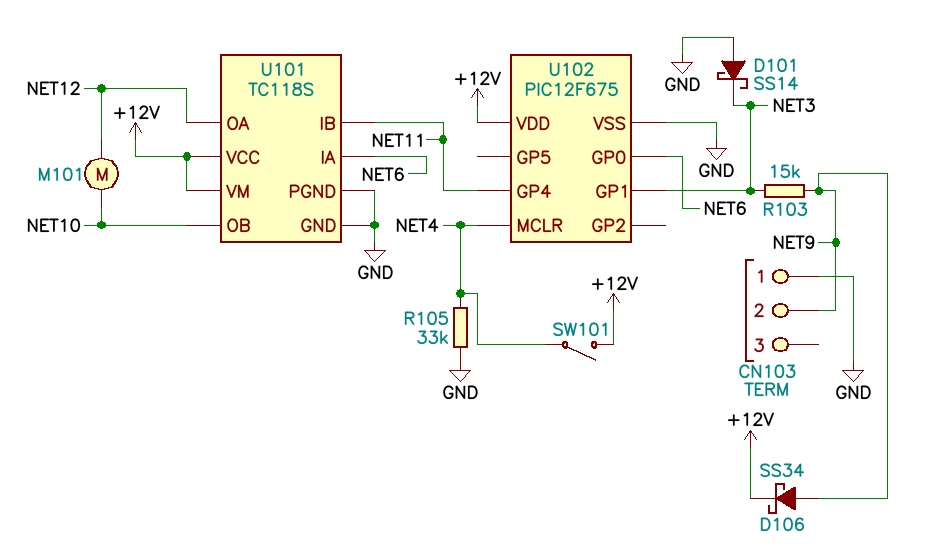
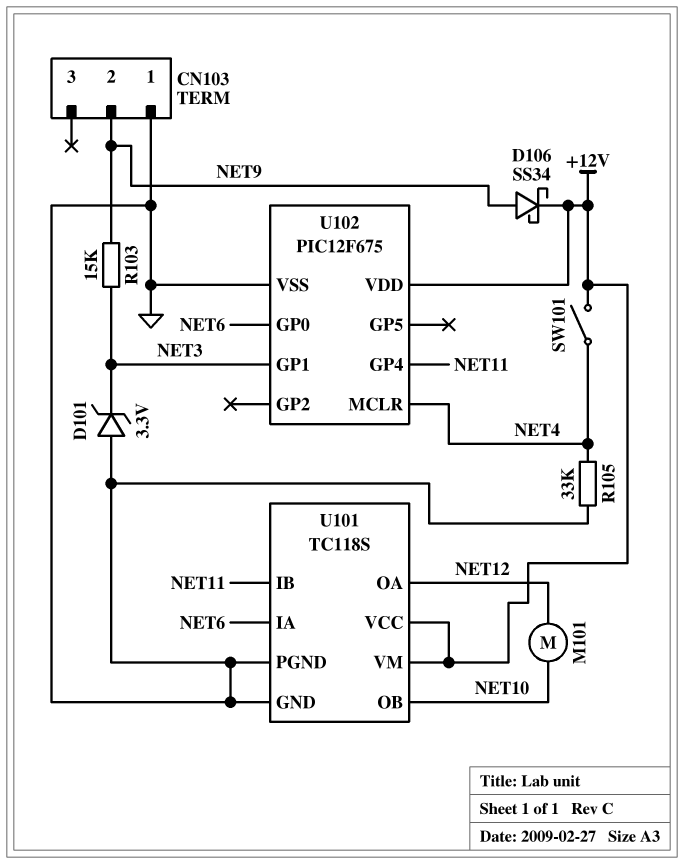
D101: schottky SS14 (A GND, K NET3) -> zener 3.3V (A GND, K NET3)

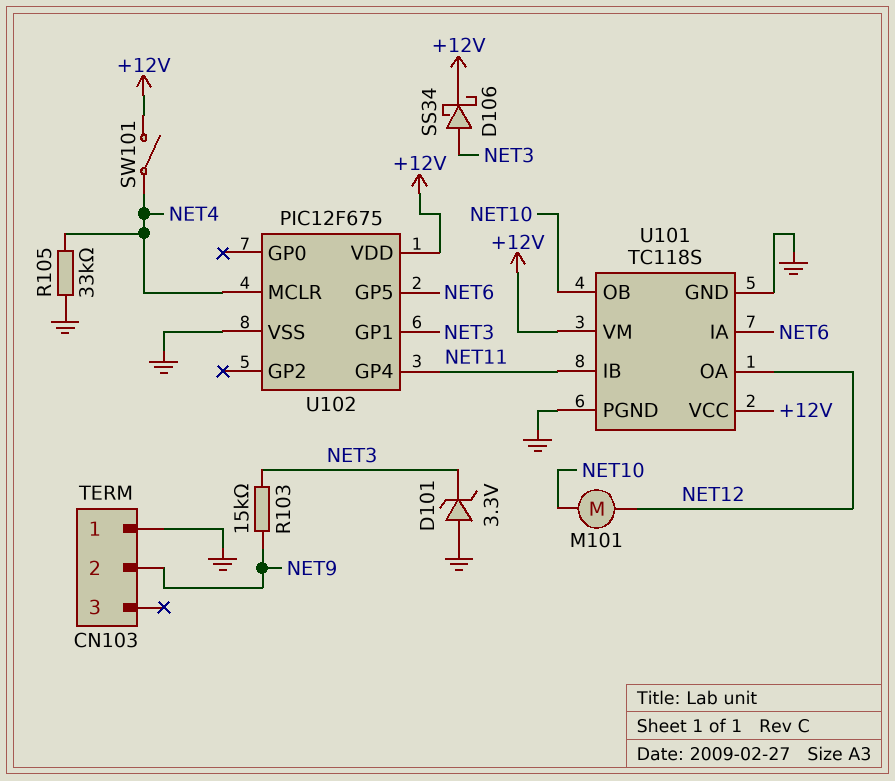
D106: schottky SS34 (A NET9, K +12V) -> schottky SS34 (A NET3, K +12V)
U102 pin GP0: NET6 -> none
U102 pin GP5: none -> NET6

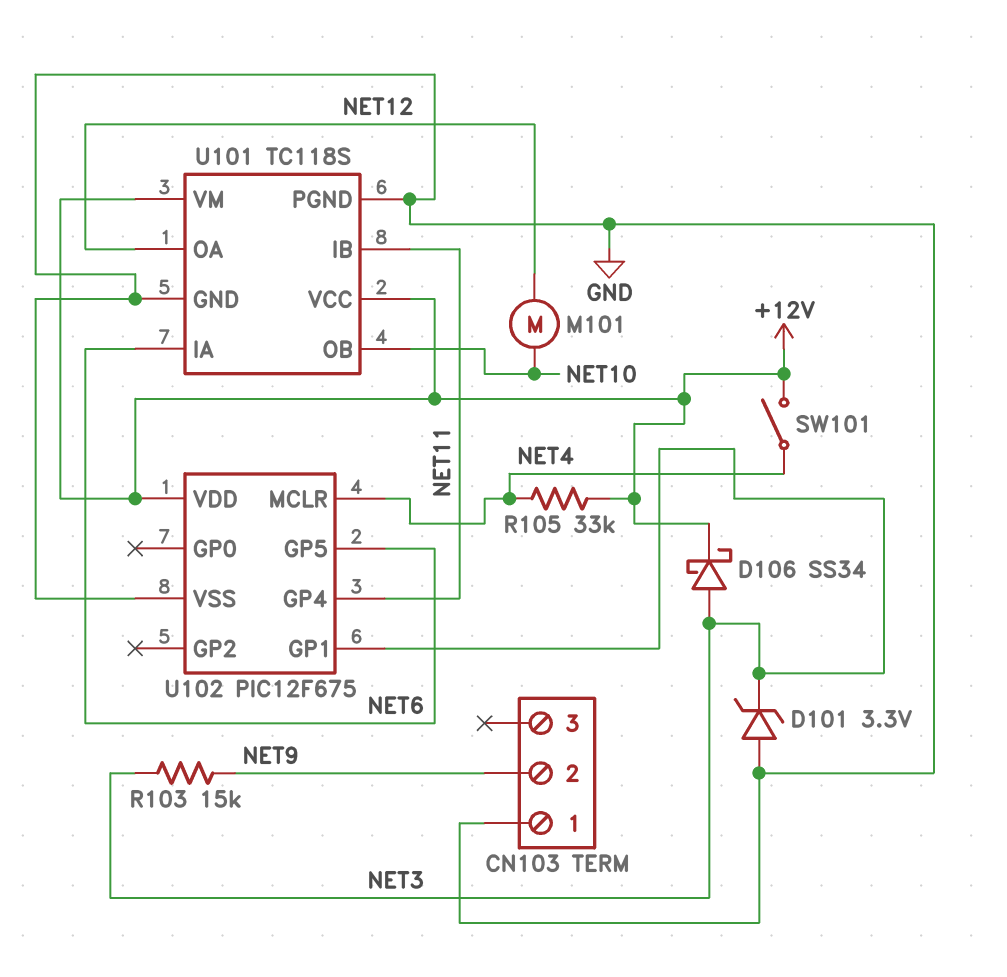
R105: 33k (GND, NET4) -> 33k (+12V, NET4)

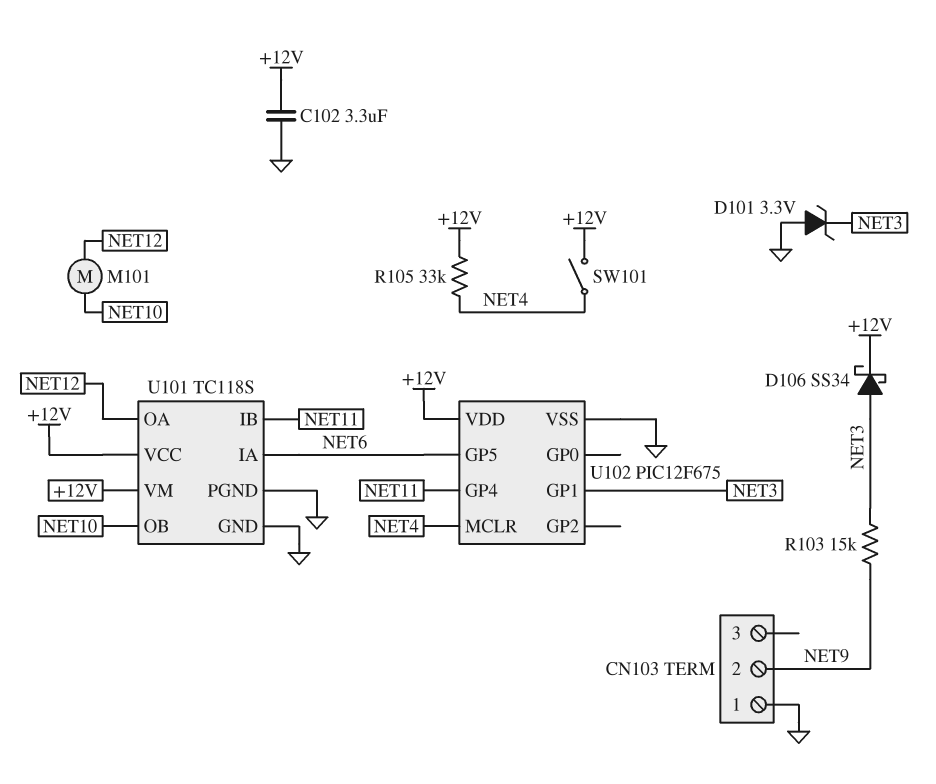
C102: none -> 3.3uF (+12V, GND)

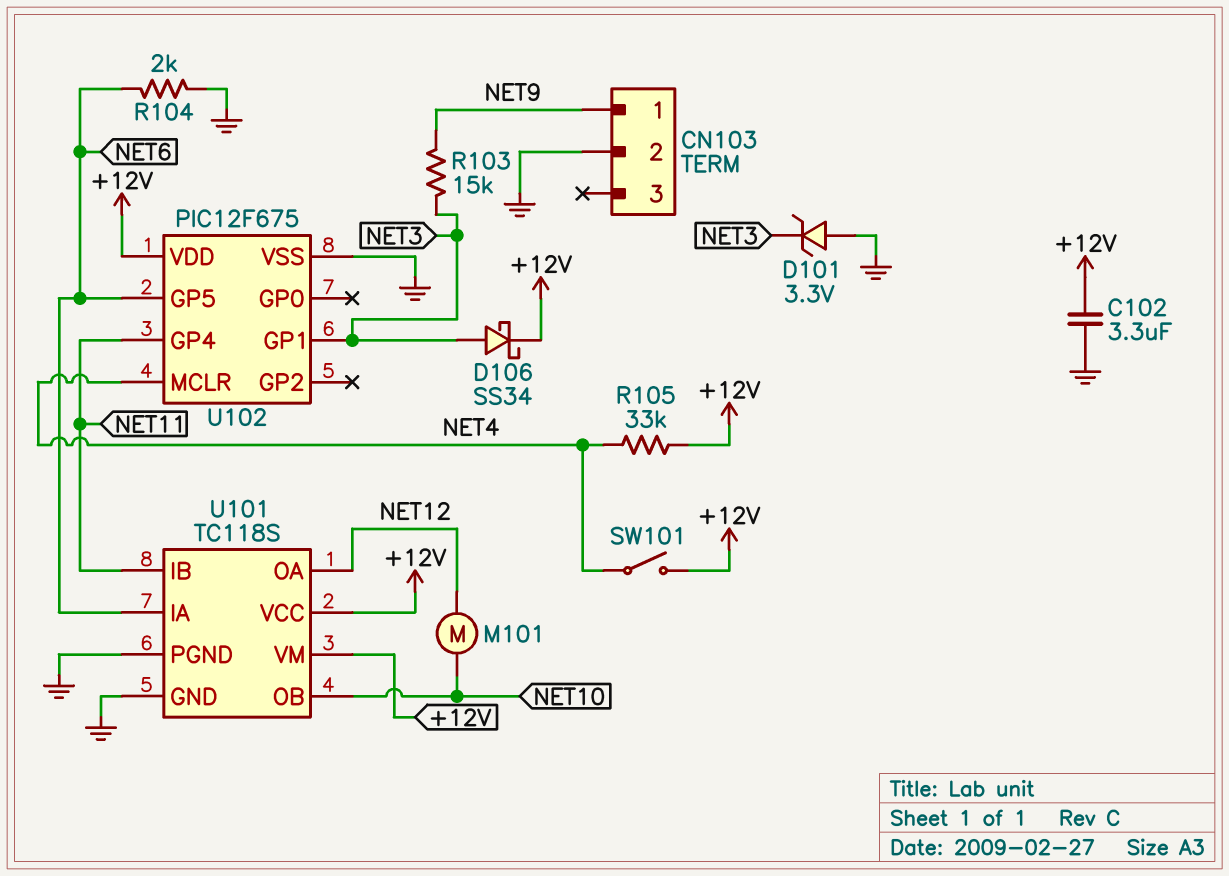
CN103 pin 1: GND -> NET9
CN103 pin 2: NET9 -> GND
R104: none -> 2k (GND, NET6)

